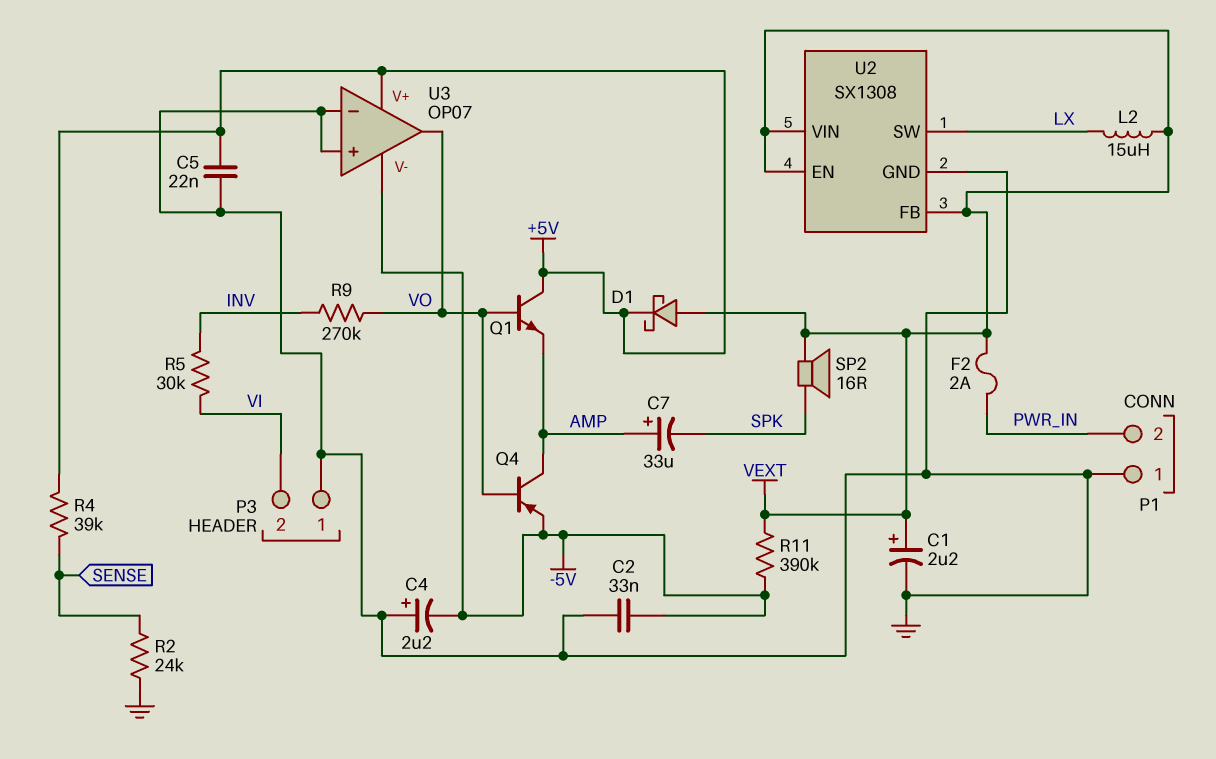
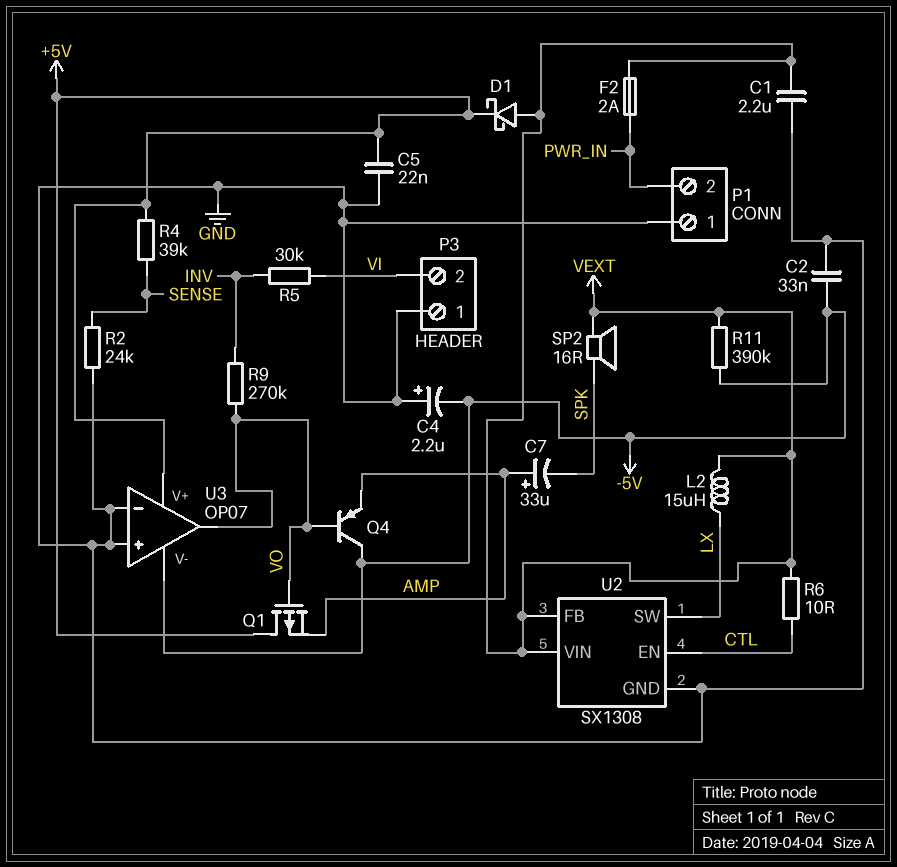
C1: 2.2uF (plus VEXT, minus GND) -> 2.2uF (GND, VEXT)
Q1: NPN (B VO, C +5V, E AMP) -> PMOS (G VO, D +5V, S AMP)
Q4: PNP (B VO, C AMP, E -5V) -> PNP (B VO, C -5V, E AMP)
R6: none -> 10 (CTL, VEXT)
U2 pin EN: VEXT -> CTL

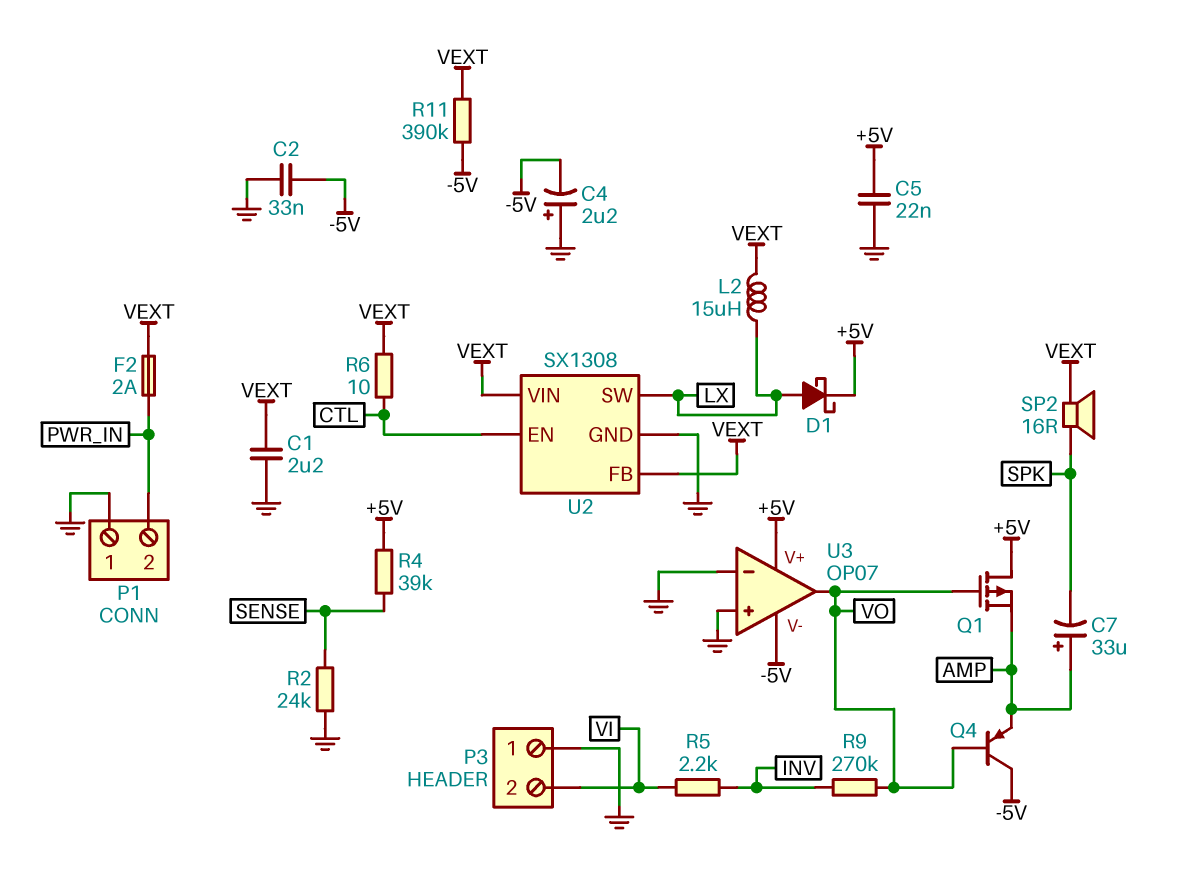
D1: schottky (A VEXT, K +5V) -> schottky (A LX, K +5V)
R5: 30k (INV, VI) -> 2.2k (INV, VI)

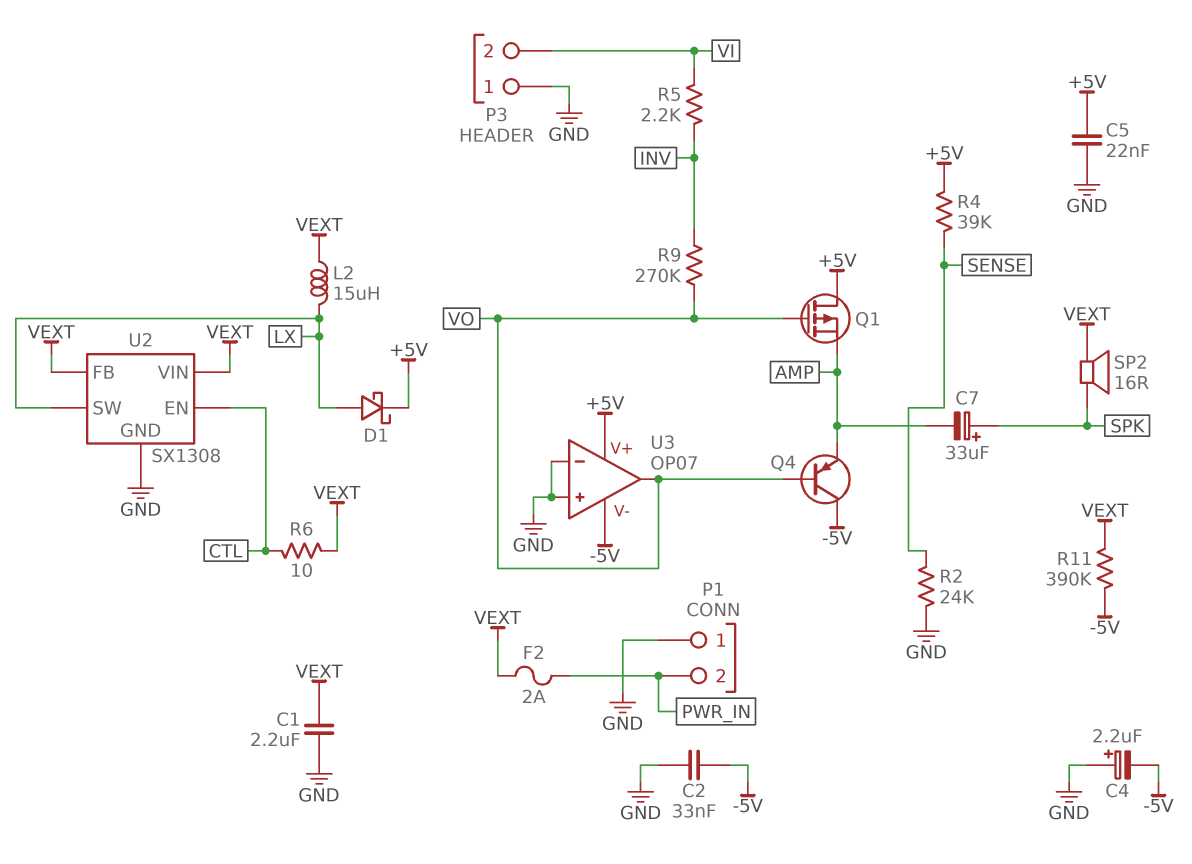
C7: 33uF (plus AMP, minus SPK) -> 33uF (plus SPK, minus AMP)

